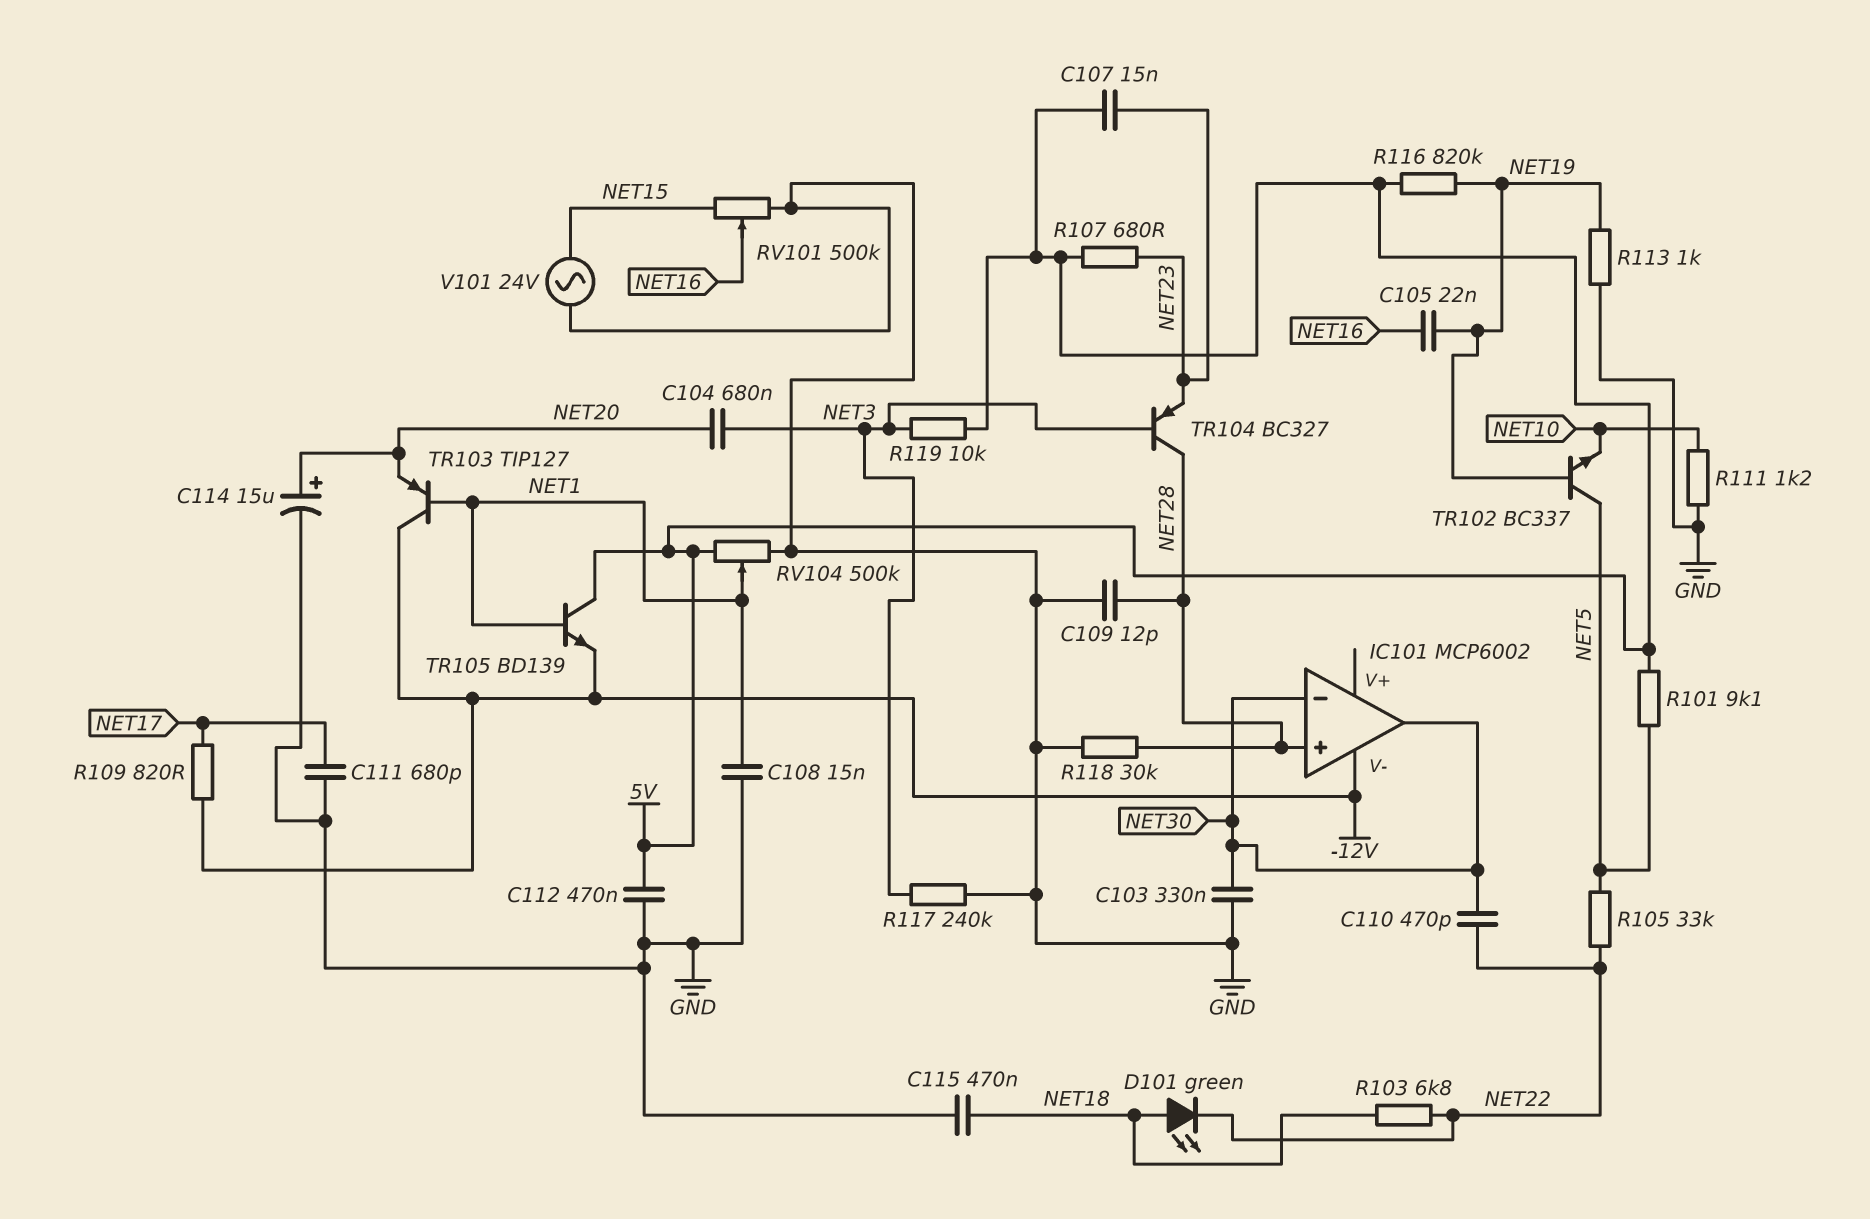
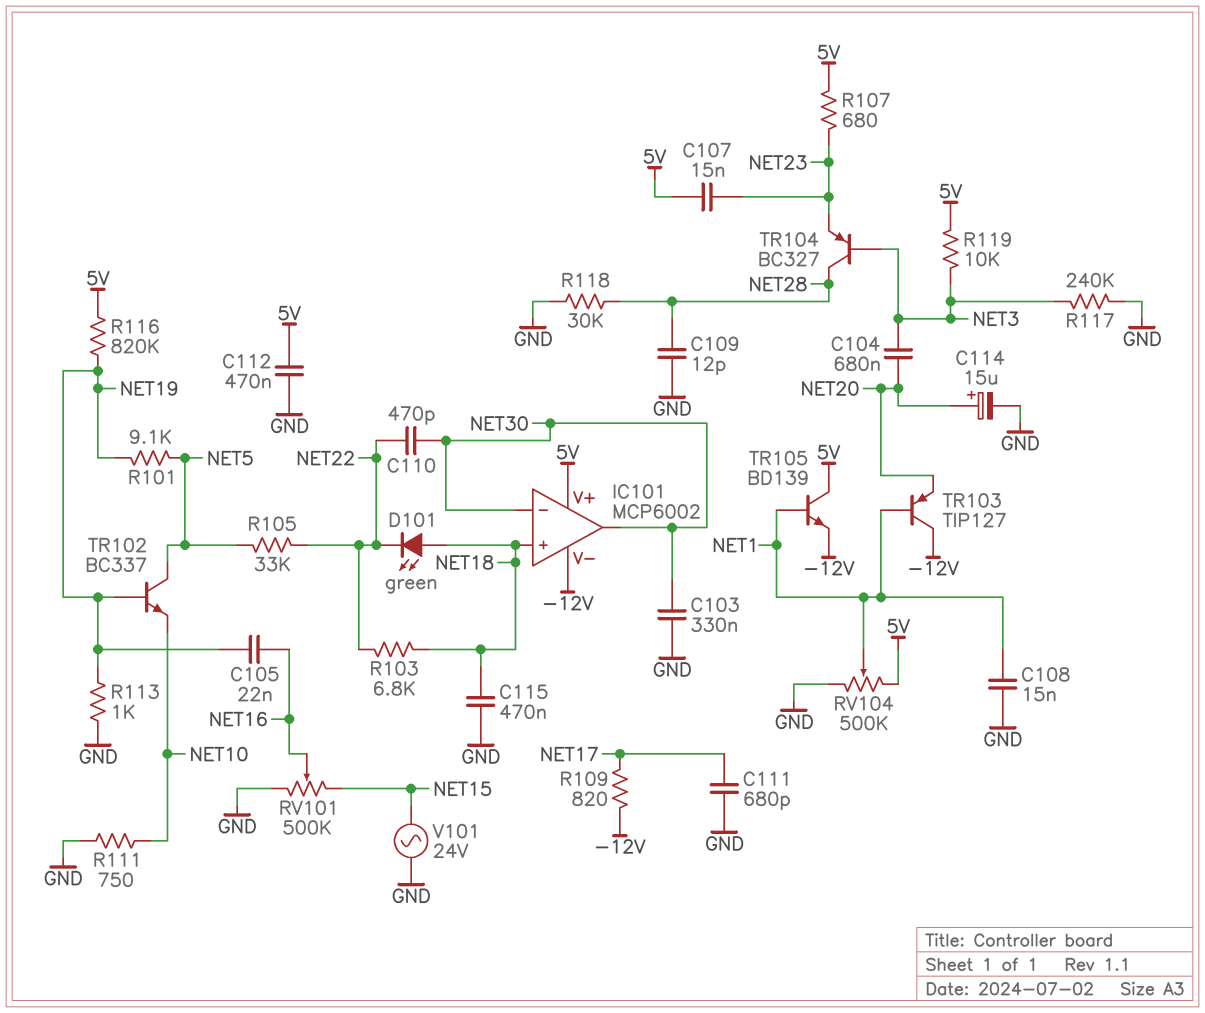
IC101 pin V+: none -> 5V
IC101 pin in+: NET28 -> NET18
R101: 9.1k (5V, NET5) -> 9.1k (NET5, NET19)
R111: 1.2k (GND, NET10) -> 750 (GND, NET10)

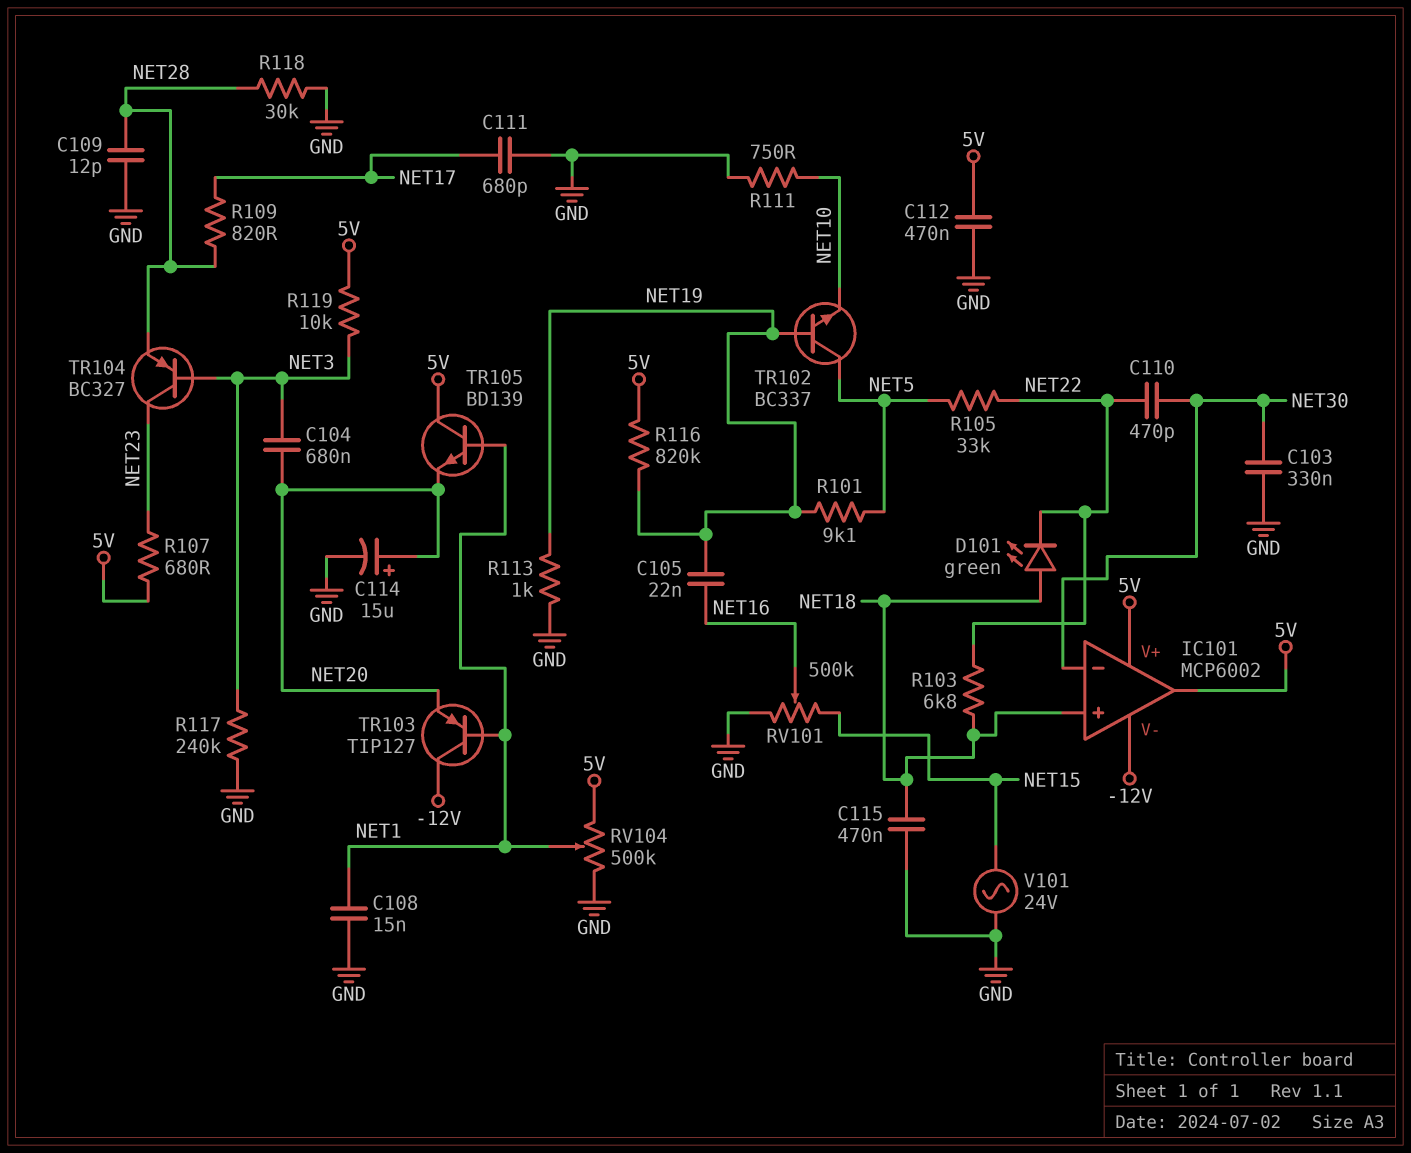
C107: 15nF (5V, NET23) -> none
IC101 pin out: NET30 -> 5V
R109: 820 (-12V, NET17) -> 820 (NET17, NET28)
TR104: PNP BC327 (B NET3, C NET28, E NET23) -> PNP BC327 (B NET3, C NET23, E NET28)
TR105: NPN BD139 (B NET1, C 5V, E -12V) -> NPN BD139 (B NET1, C 5V, E NET20)

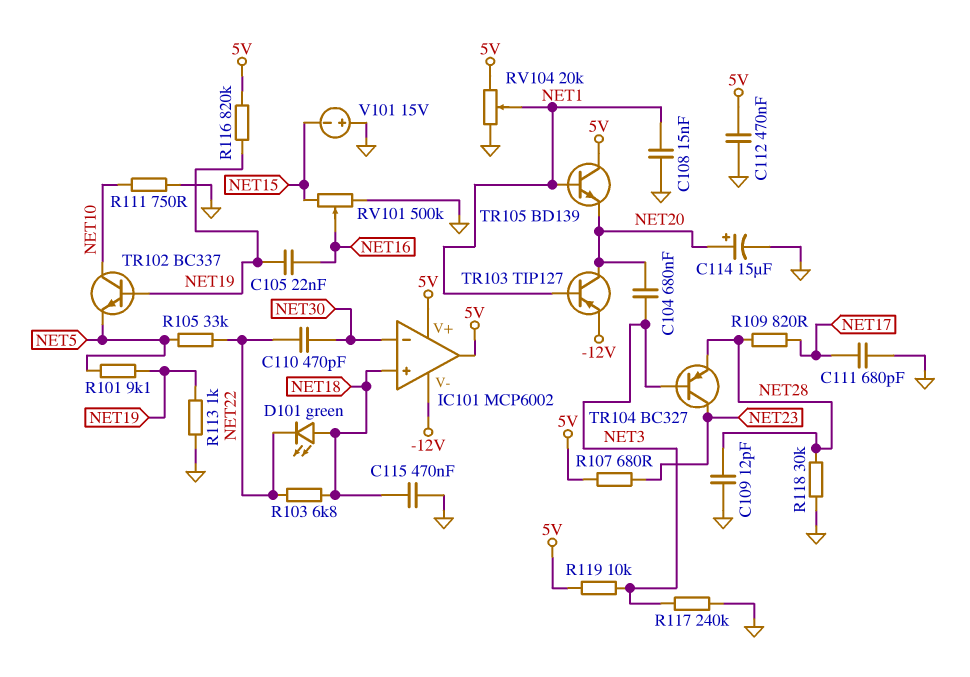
C103: 330nF (GND, NET30) -> none
RV104: 500k (5V, GND, wiper NET1) -> 20k (5V, GND, wiper NET1)
TR102: NPN BC337 (B NET19, C NET5, E NET10) -> NPN BC337 (B NET19, C NET10, E NET5)
TR103: PNP TIP127 (B NET1, C -12V, E NET20) -> PNP TIP127 (B NET1, C NET20, E -12V)
V101: AC 24V (GND, NET15) -> 15V (plus GND, minus NET15)

